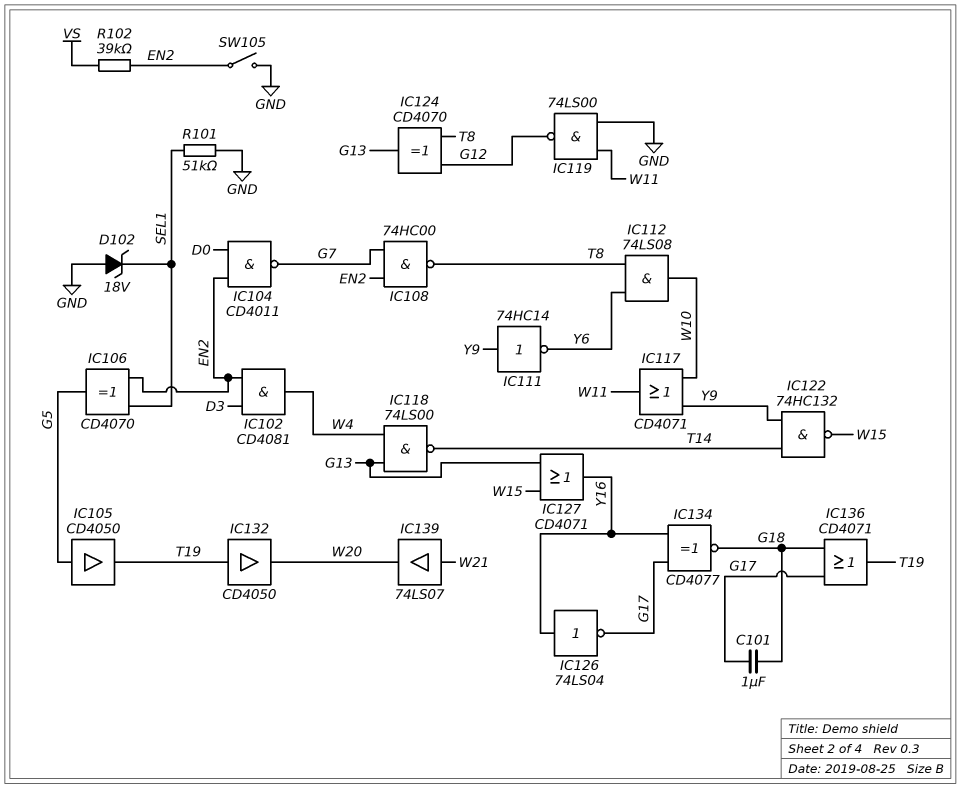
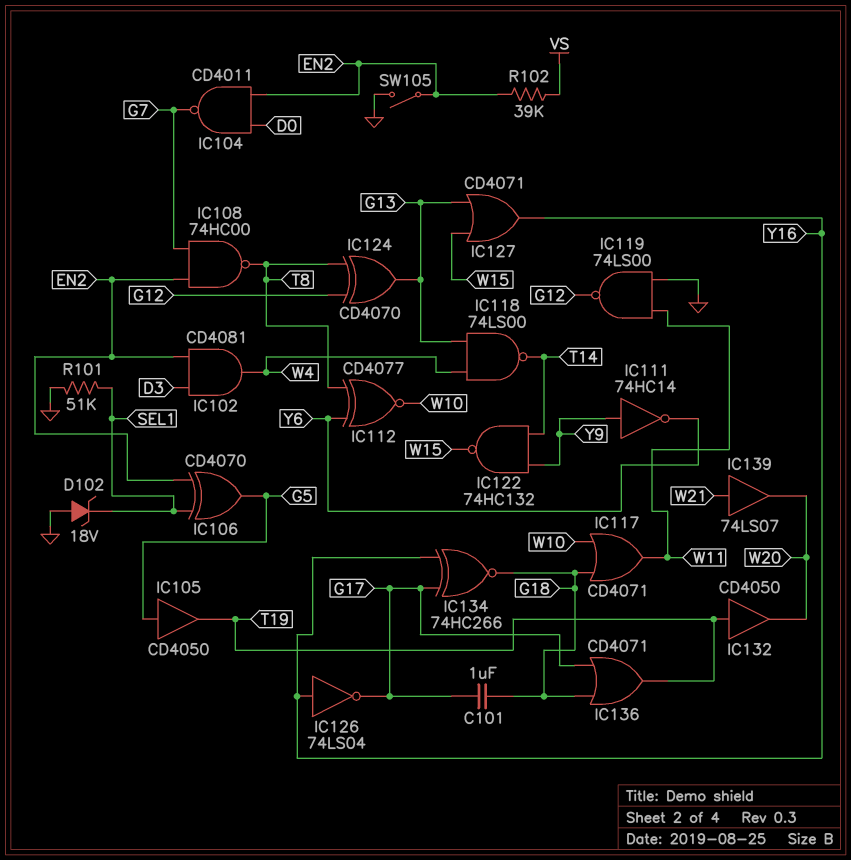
IC112: AND 74LS08 (in T8, in Y6, out W10) -> XNOR CD4077 (in T8, in Y6, out W10)
IC117: OR CD4071 (in W10, in Y9, out W11) -> OR CD4071 (in G18, in W10, out W11)
IC134: XNOR CD4077 (in G17, in Y16, out G18) -> XNOR 74HC266 (in G17, in Y16, out G18)

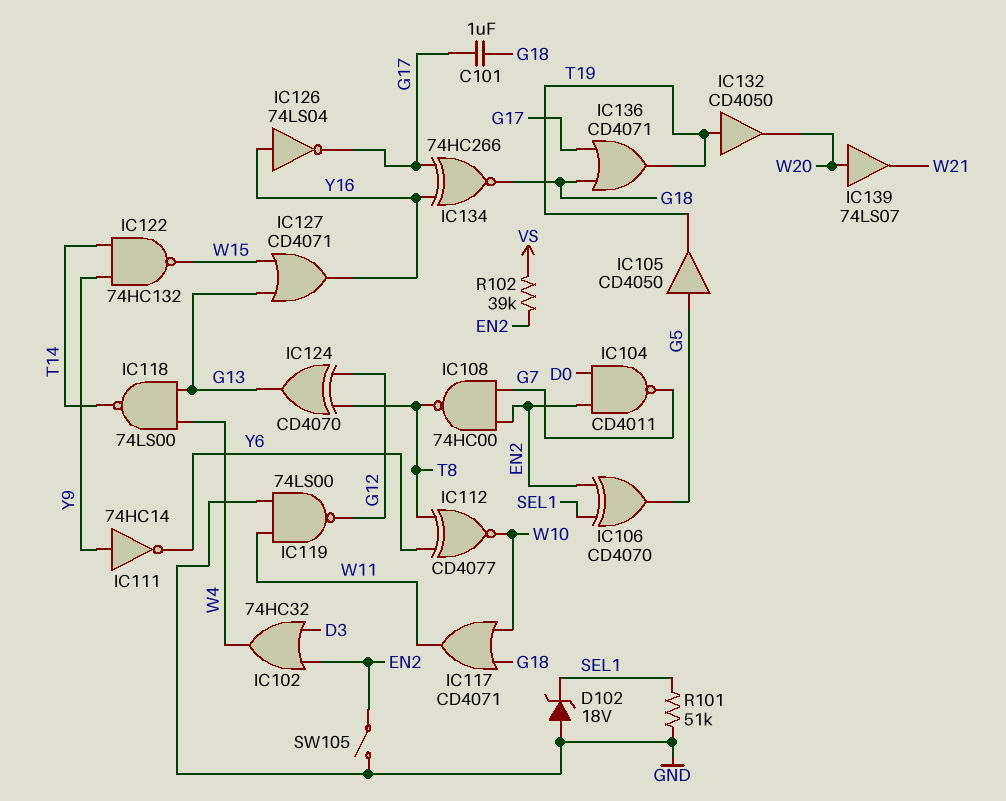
IC102: AND CD4081 (in D3, in EN2, out W4) -> OR 74HC32 (in D3, in EN2, out W4)
IC139: buffer 74LS07 (in W21, out W20) -> buffer 74LS07 (in W20, out W21)

